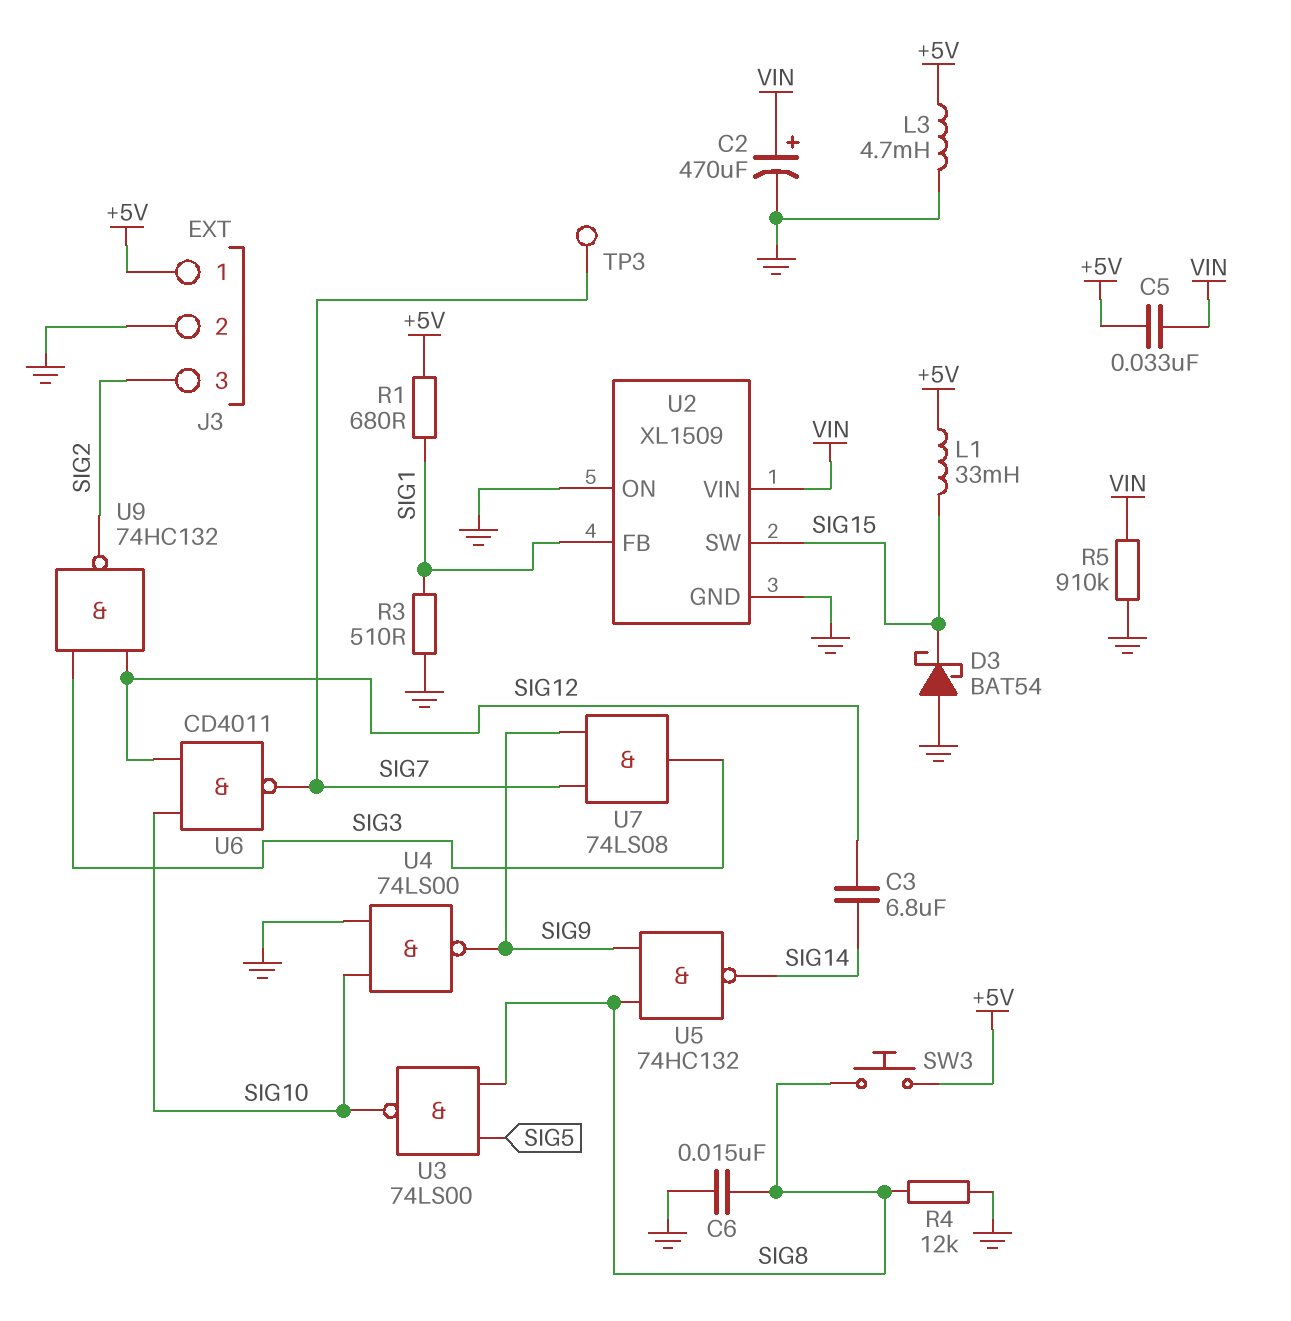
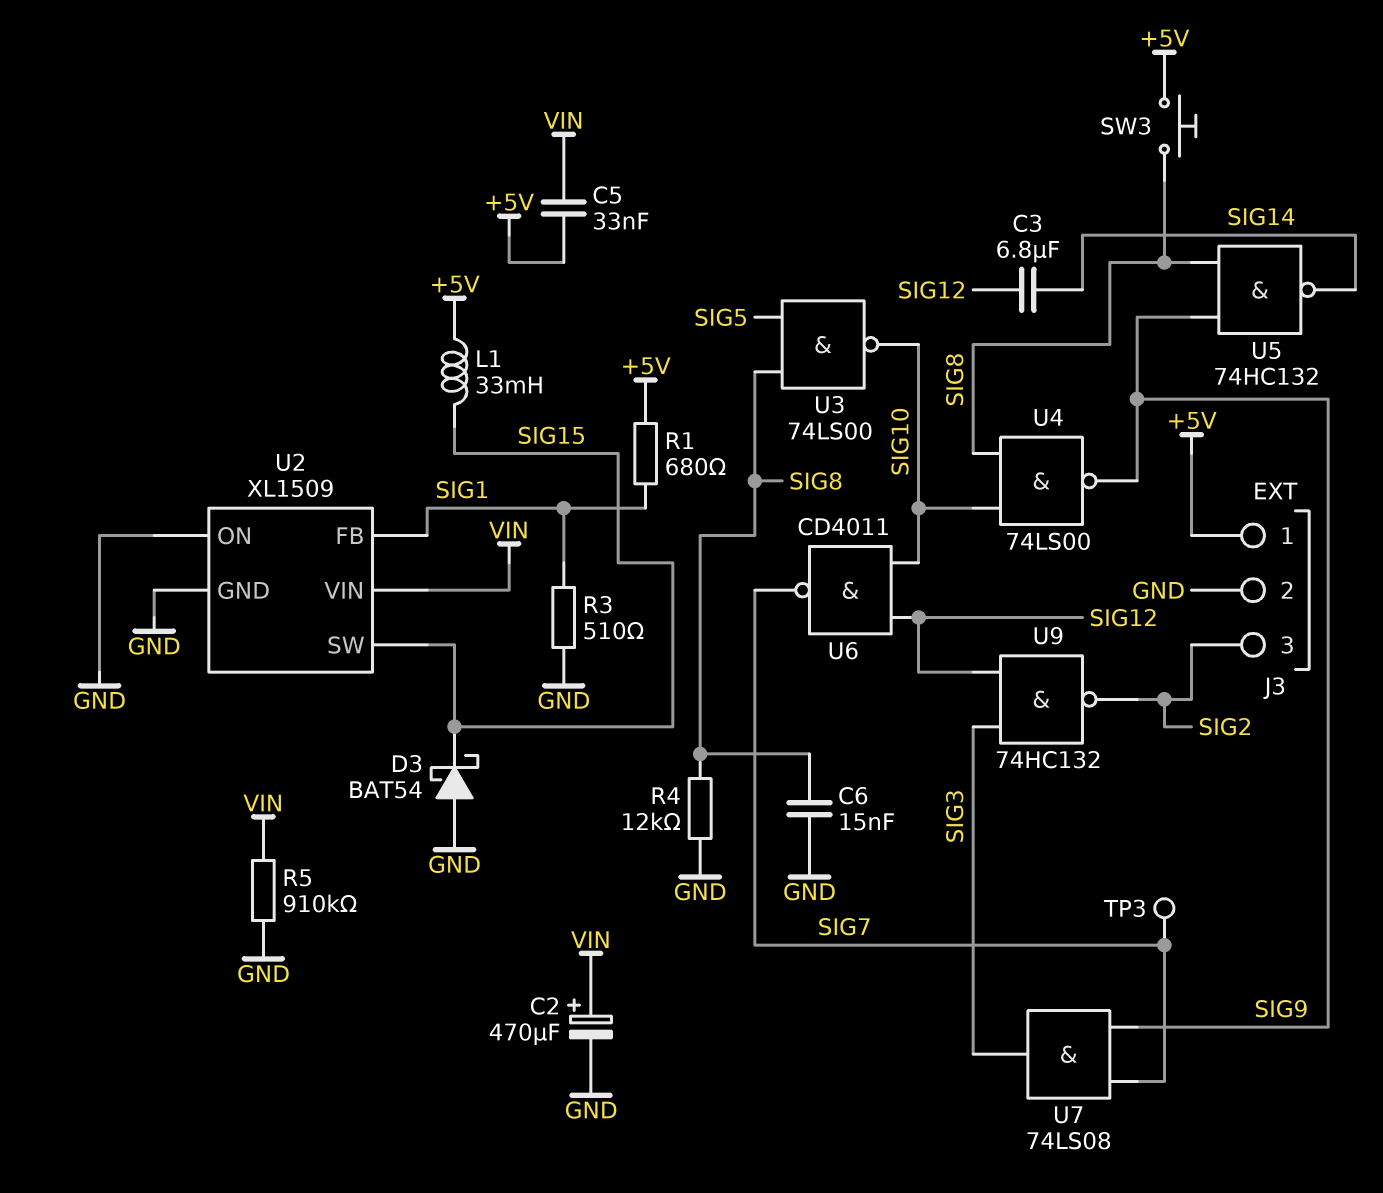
L3: 4.7mH (+5V, GND) -> none
U4: NAND 74LS00 (in GND, in SIG10, out SIG9) -> NAND 74LS00 (in SIG8, in SIG10, out SIG9)

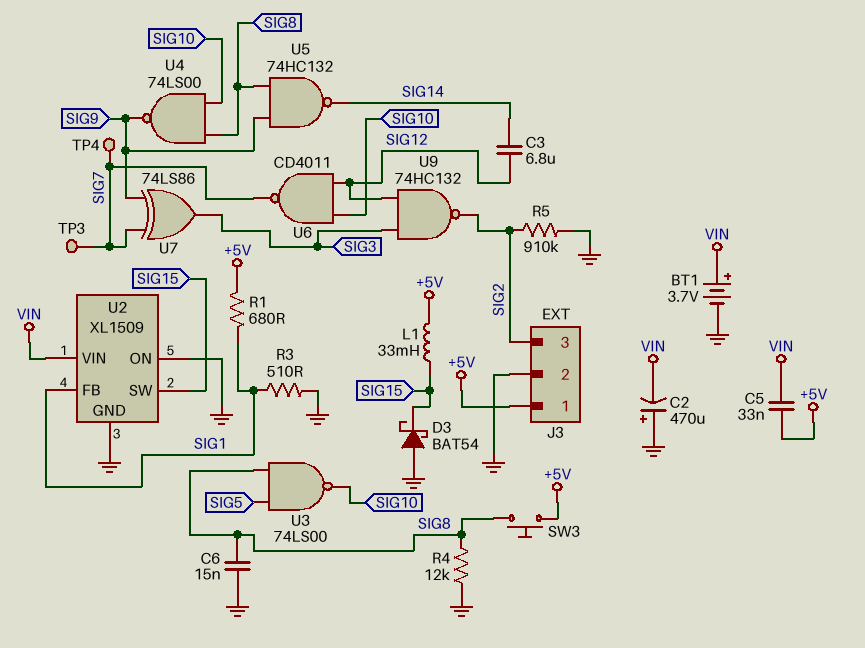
BT1: none -> 3.7V (plus VIN, minus GND)
C2: 470uF (plus VIN, minus GND) -> 470uF (plus GND, minus VIN)
R5: 910k (GND, VIN) -> 910k (GND, SIG2)
TP4: none -> test point (SIG7)
U7: AND 74LS08 (in SIG7, in SIG9, out SIG3) -> XOR 74LS86 (in SIG7, in SIG9, out SIG3)

